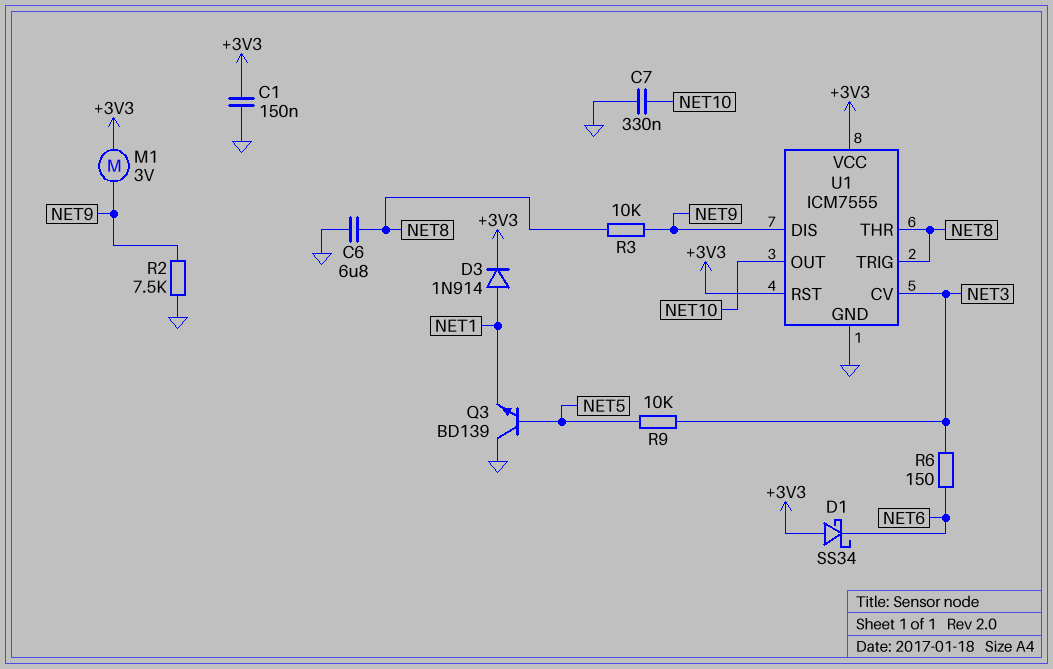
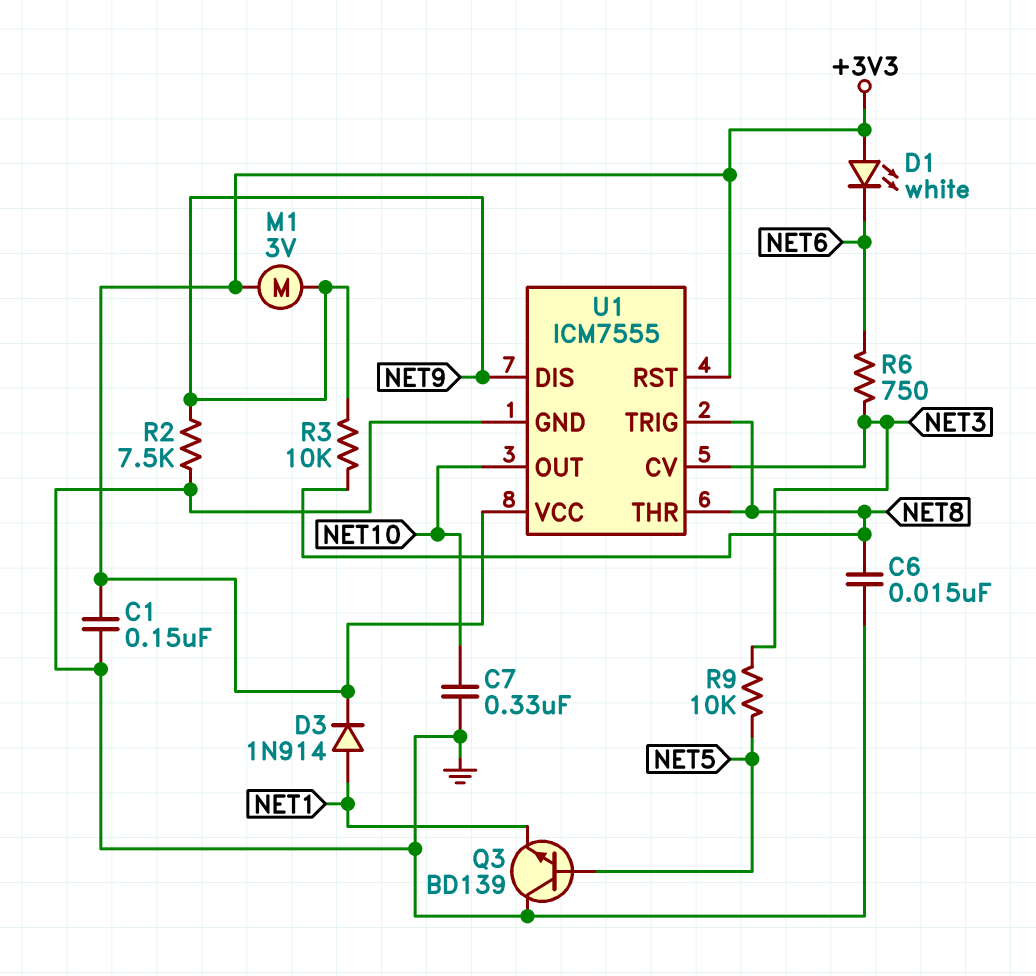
C6: 6.8uF (GND, NET8) -> 15nF (GND, NET8)
D1: schottky SS34 (A +3V3, K NET6) -> LED white (A +3V3, K NET6)
R6: 150 (NET3, NET6) -> 750 (NET3, NET6)

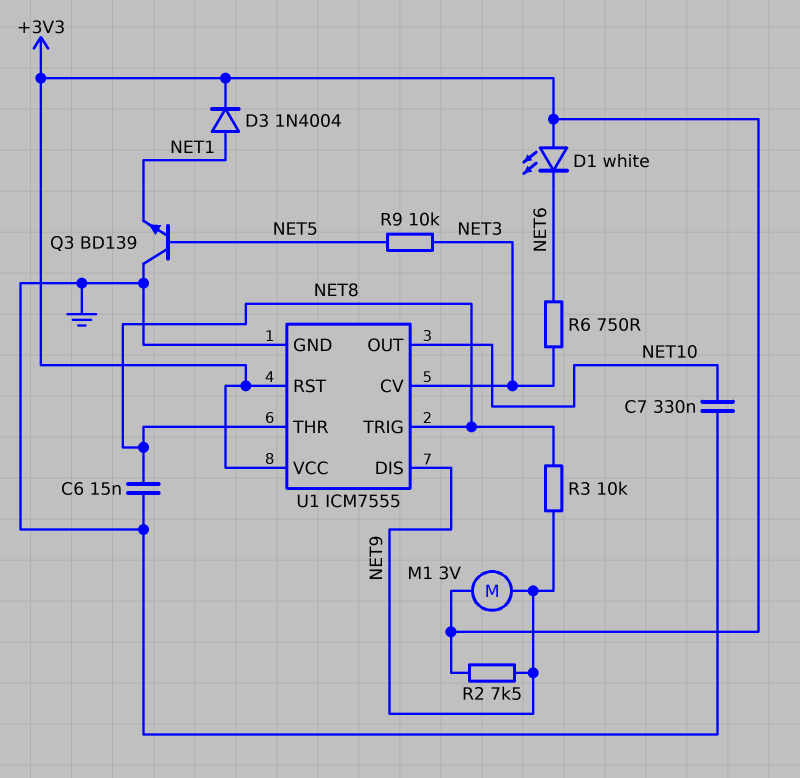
C1: 150nF (+3V3, GND) -> none
D3: diode 1N914 (A NET1, K +3V3) -> diode 1N4004 (A NET1, K +3V3)
R2: 7.5k (GND, NET9) -> 7.5k (+3V3, NET9)

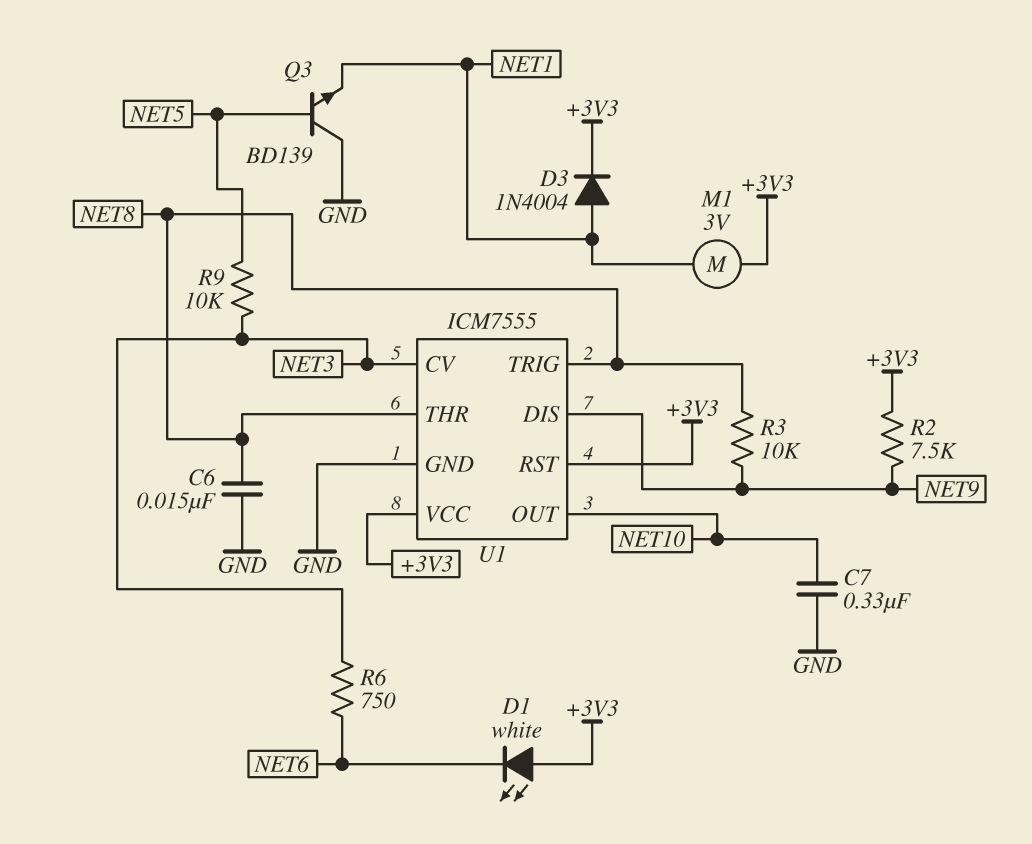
M1: motor 3V (+3V3, NET9) -> motor 3V (+3V3, NET1)

